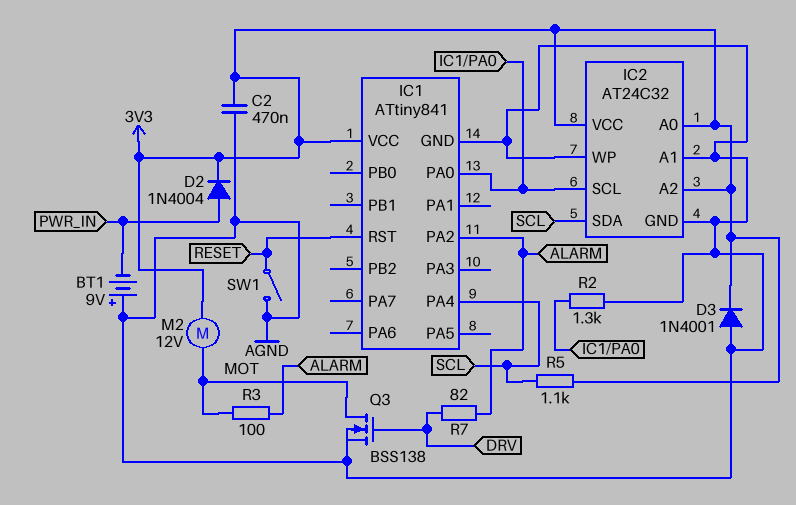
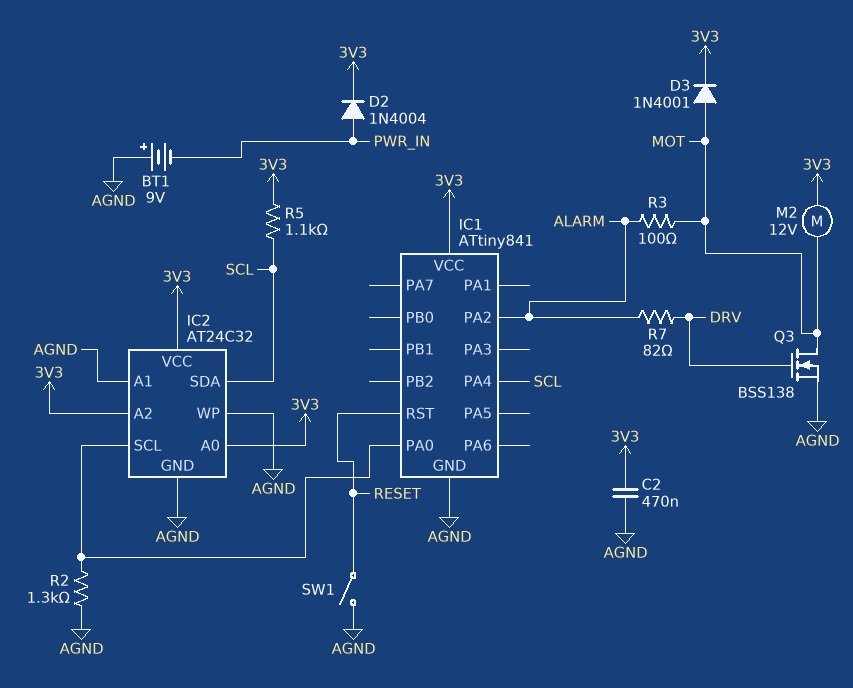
D3: diode 1N4001 (A AGND, K 3V3) -> diode 1N4001 (A MOT, K 3V3)

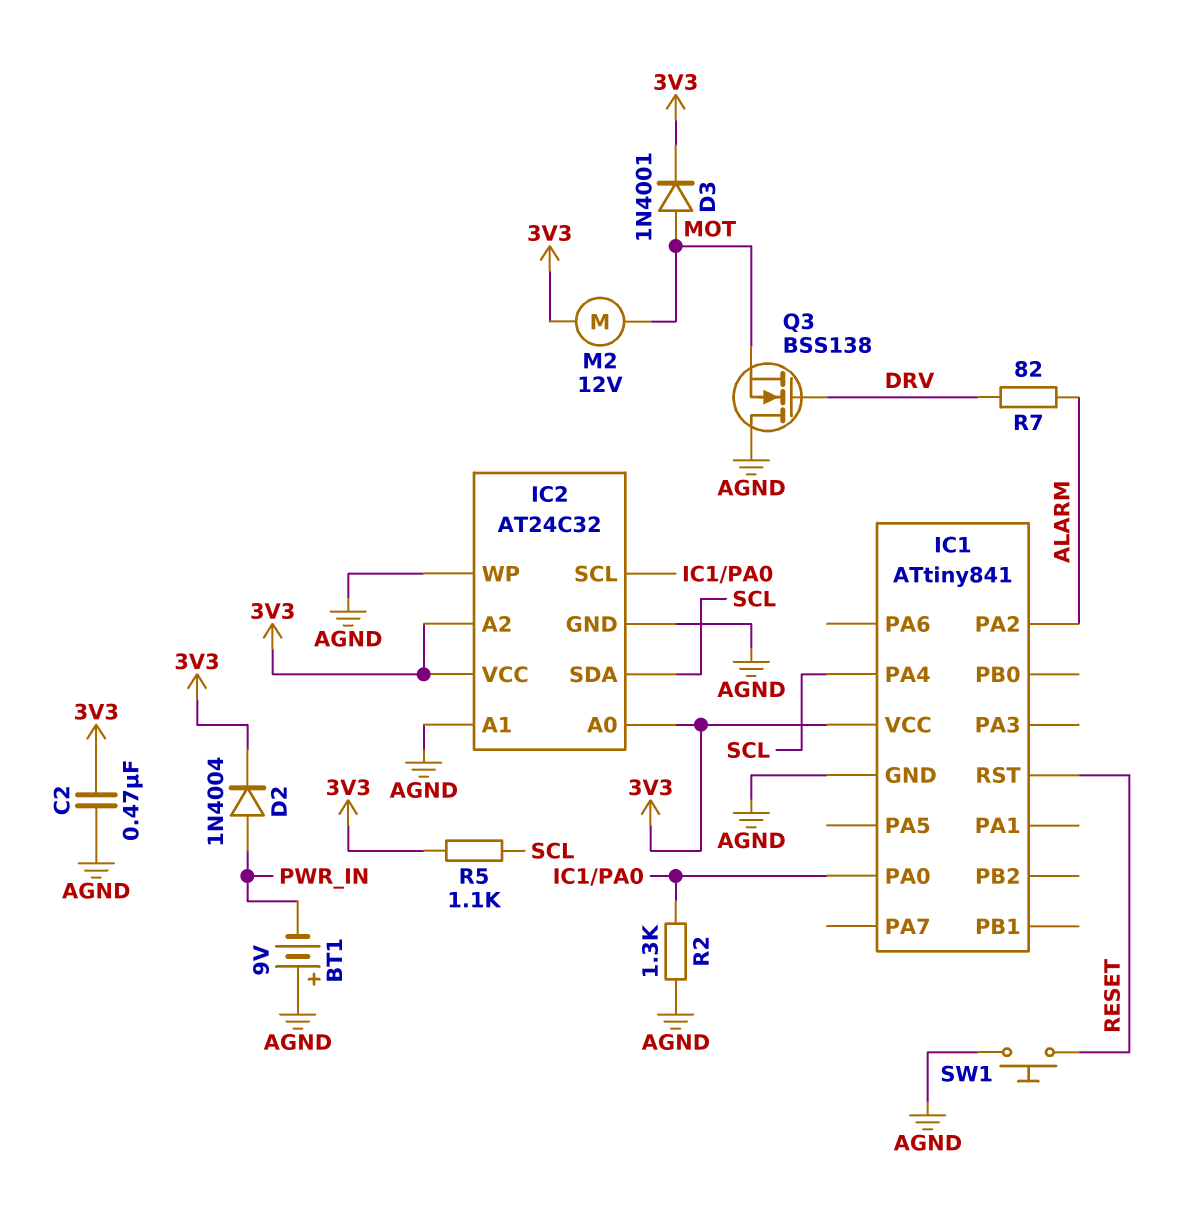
Q3: NMOS BSS138 (G DRV, D MOT, S AGND) -> NMOS BSS138 (G DRV, D AGND, S MOT)
R3: 100 (ALARM, MOT) -> none
SW1: switch (AGND, RESET) -> button (AGND, RESET)

